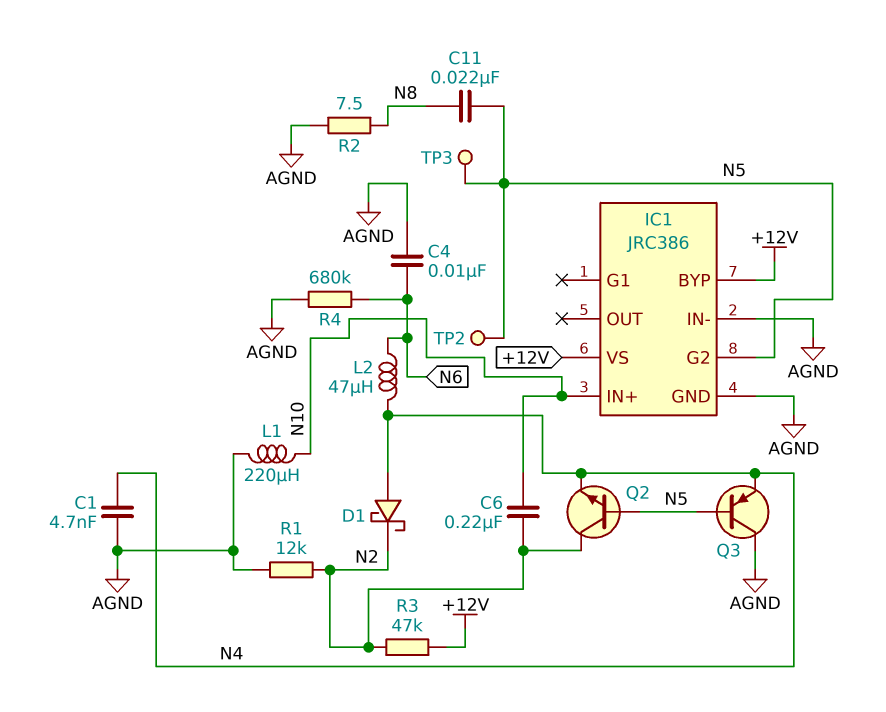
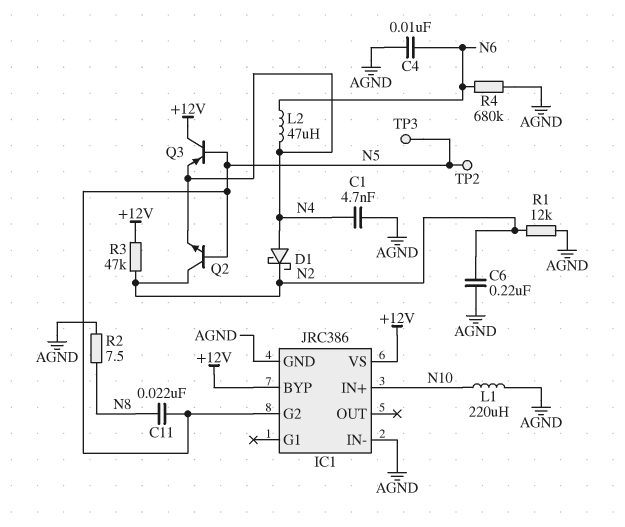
C6: 220nF (N2, N10) -> 220nF (AGND, N2)
Q3: PNP (B N5, C AGND, E N4) -> PNP (B N5, C +12V, E N4)

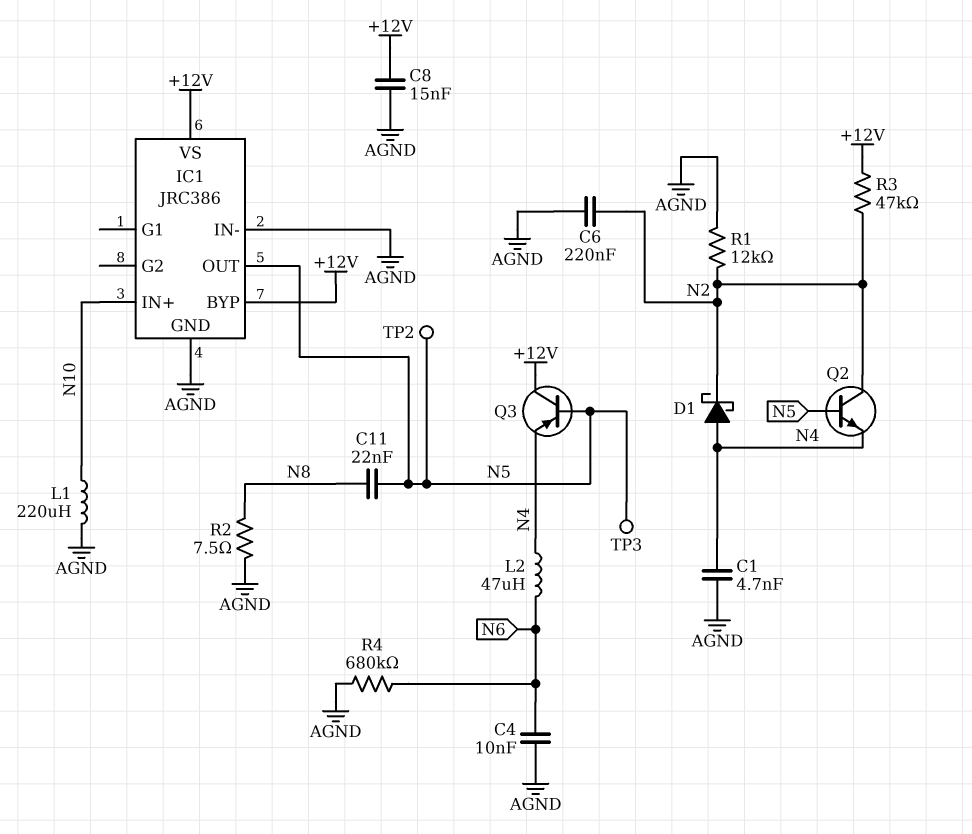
C8: none -> 15nF (+12V, AGND)
IC1 pin G2: N5 -> none
IC1 pin OUT: none -> N5

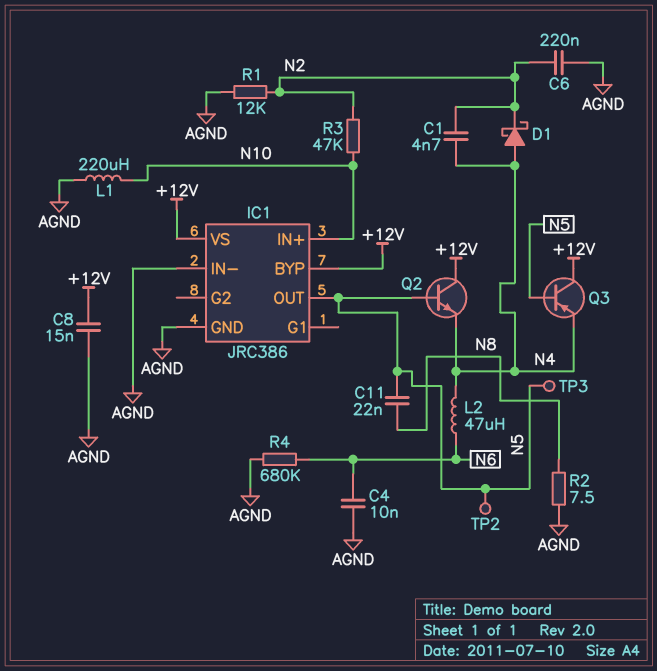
C1: 4.7nF (AGND, N4) -> 4.7nF (N2, N4)
Q2: NPN (B N5, C N2, E N4) -> NPN (B N5, C +12V, E N4)
R3: 47k (+12V, N2) -> 47k (N2, N10)

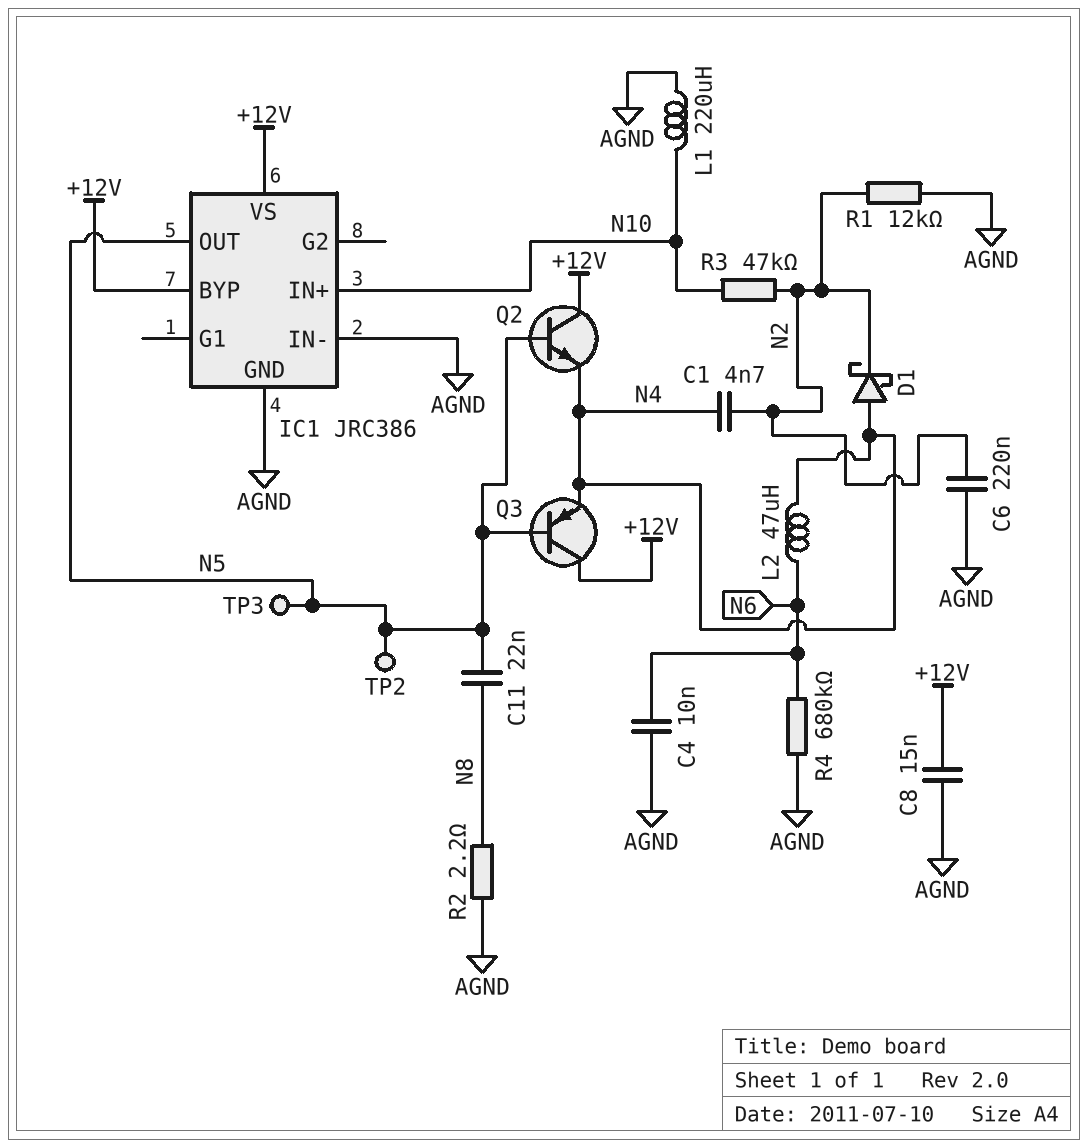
R2: 7.5 (AGND, N8) -> 2.2 (AGND, N8)

